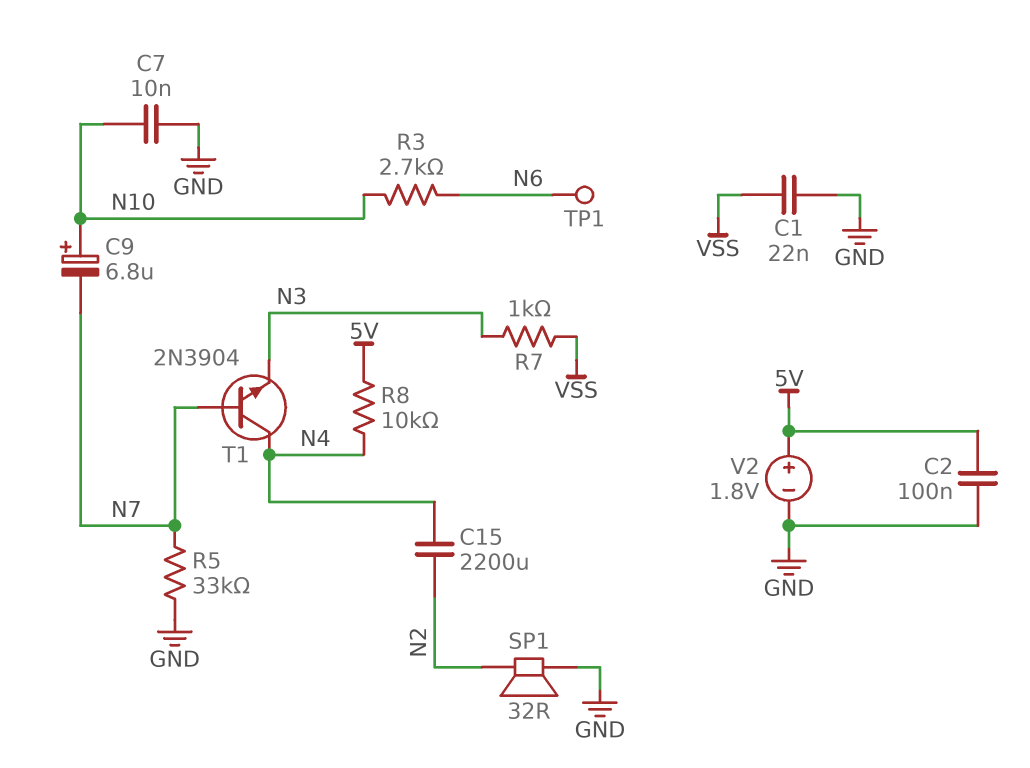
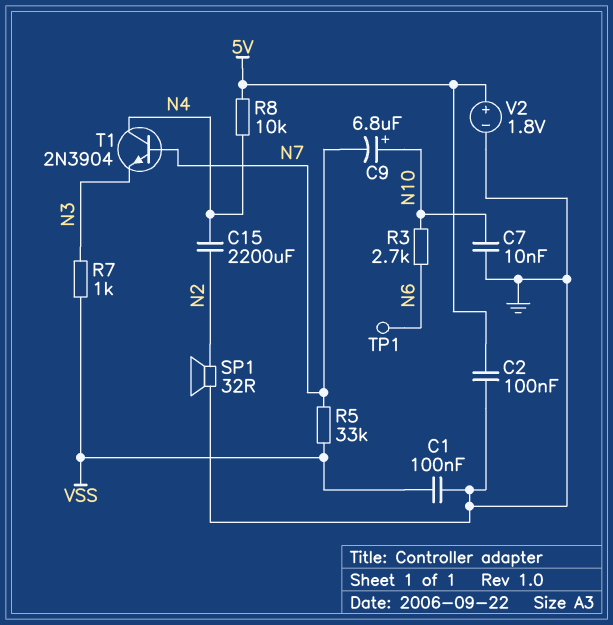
C1: 22nF (GND, VSS) -> 100nF (GND, VSS)
R5: 33k (GND, N7) -> 33k (N7, VSS)

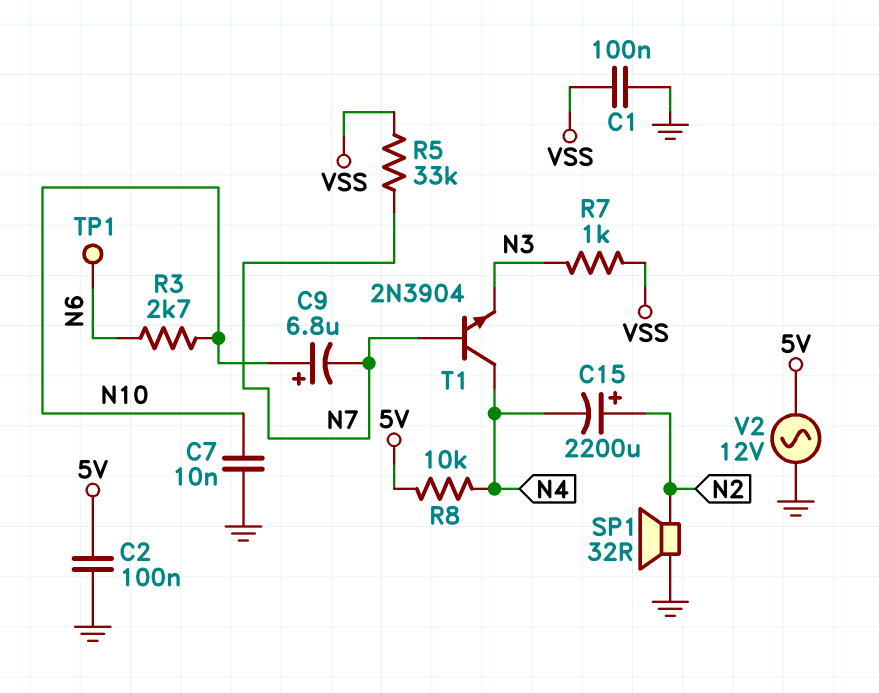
C15: 2200uF (N2, N4) -> 2200uF (plus N2, minus N4)
V2: 1.8V (plus 5V, minus GND) -> AC 12V (5V, GND)

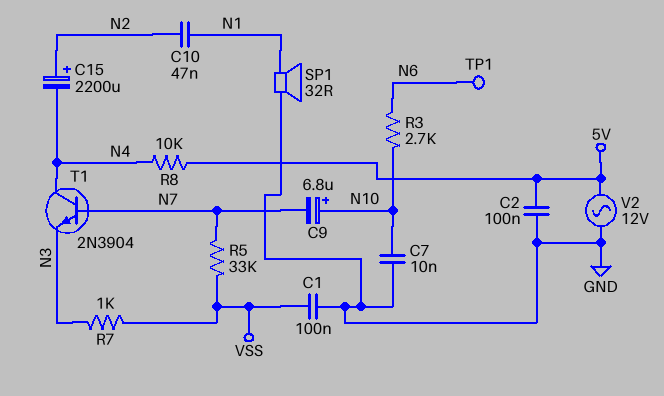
C10: none -> 47nF (N1, N2)
SP1: speaker 32R (GND, N2) -> speaker 32R (GND, N1)

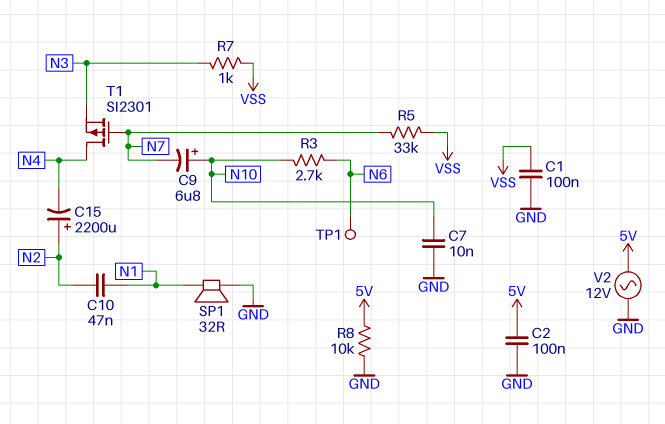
R8: 10k (5V, N4) -> 10k (5V, GND)
T1: NPN 2N3904 (B N7, C N4, E N3) -> PMOS SI2301 (G N7, D N4, S N3)

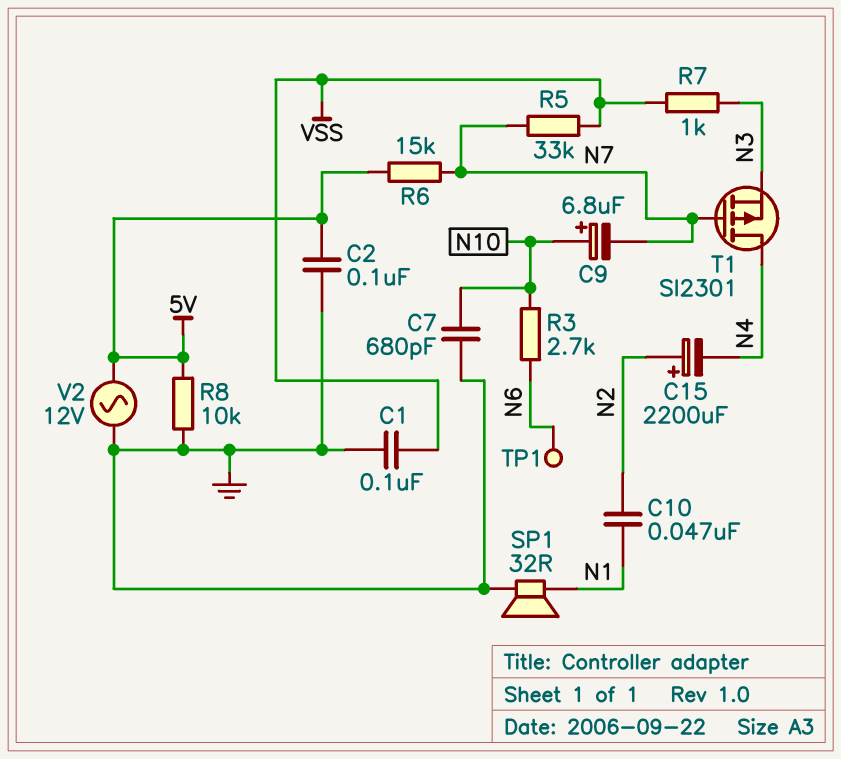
C7: 10nF (GND, N10) -> 680pF (GND, N10)
R6: none -> 15k (5V, N7)

